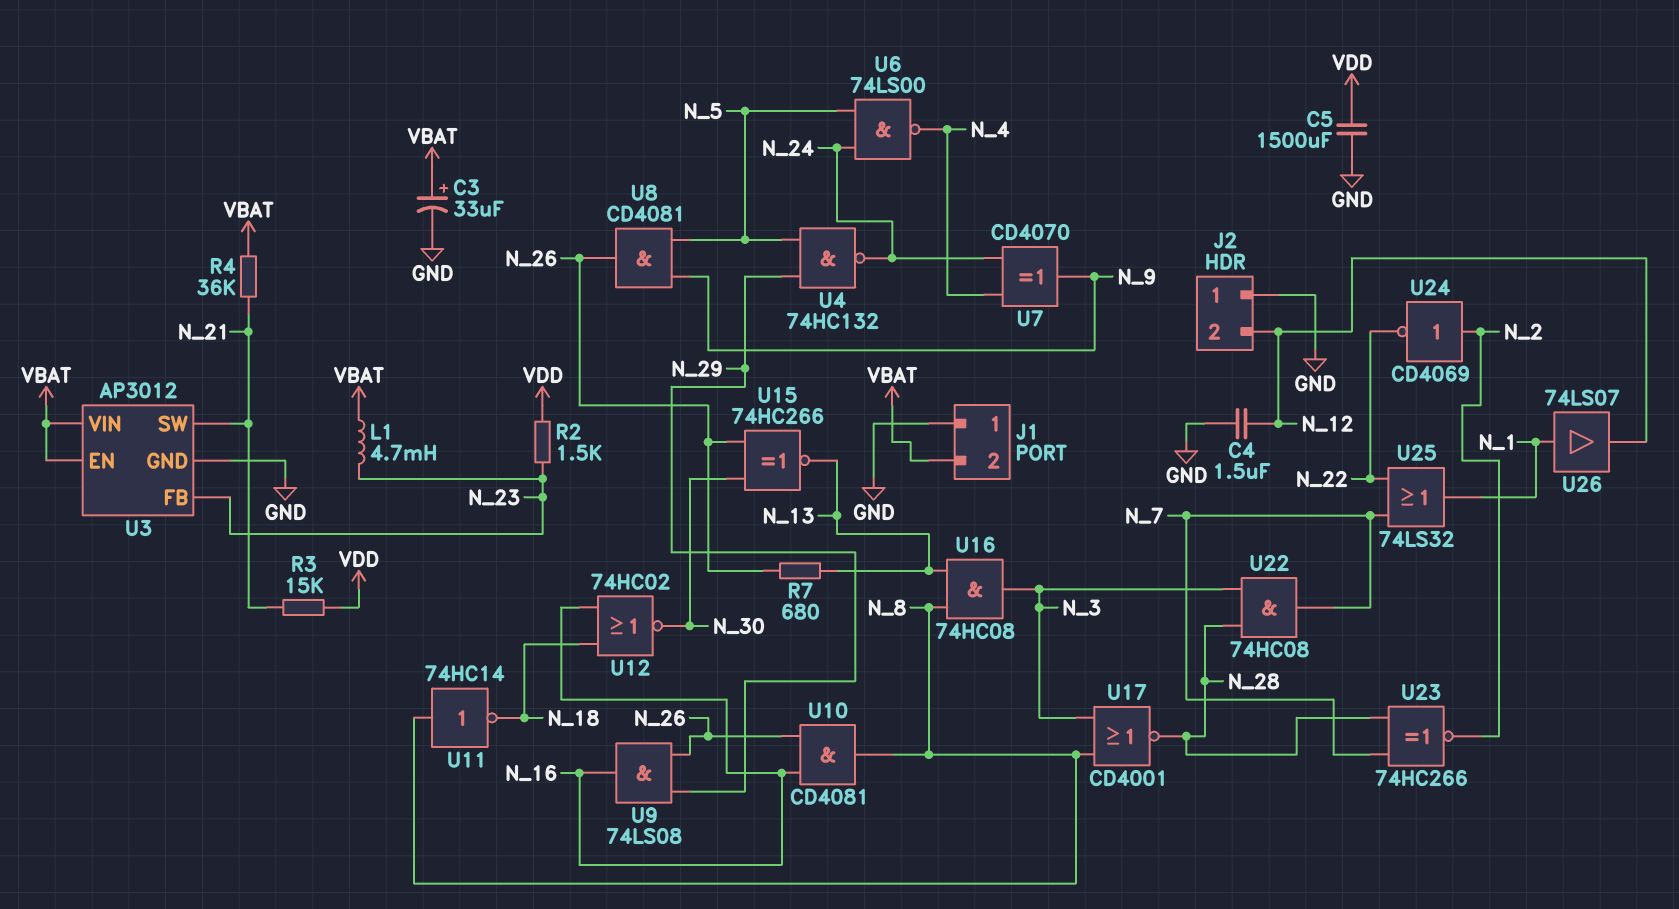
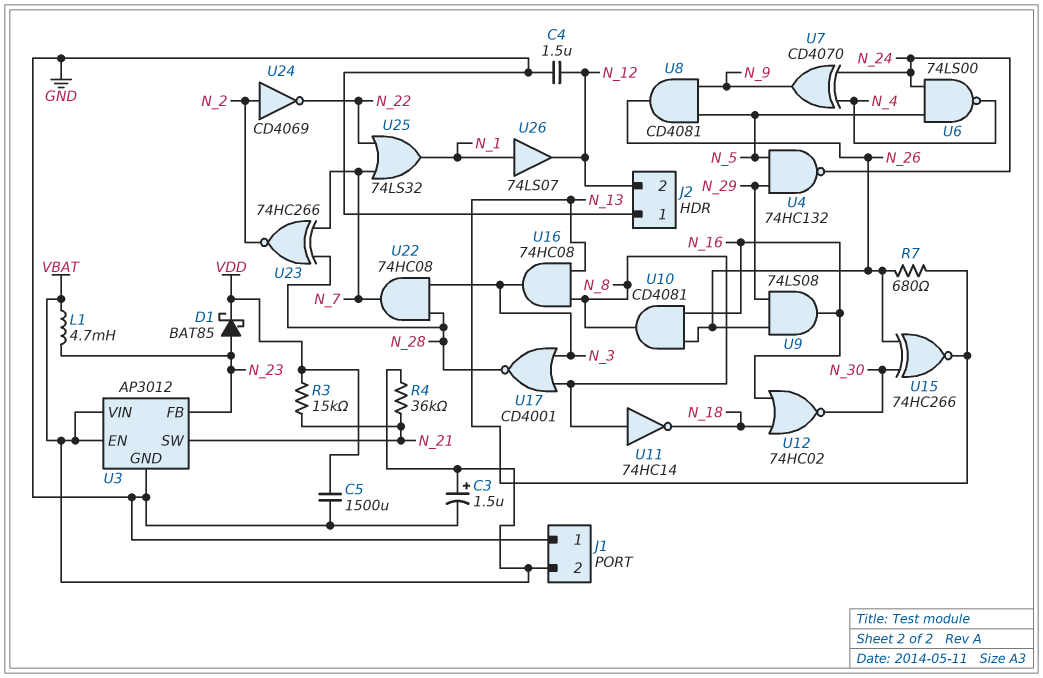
C3: 33uF (plus VBAT, minus GND) -> 1.5uF (plus VBAT, minus GND)
D1: none -> schottky BAT85 (A N_23, K VDD)
R2: 1.5k (N_23, VDD) -> none

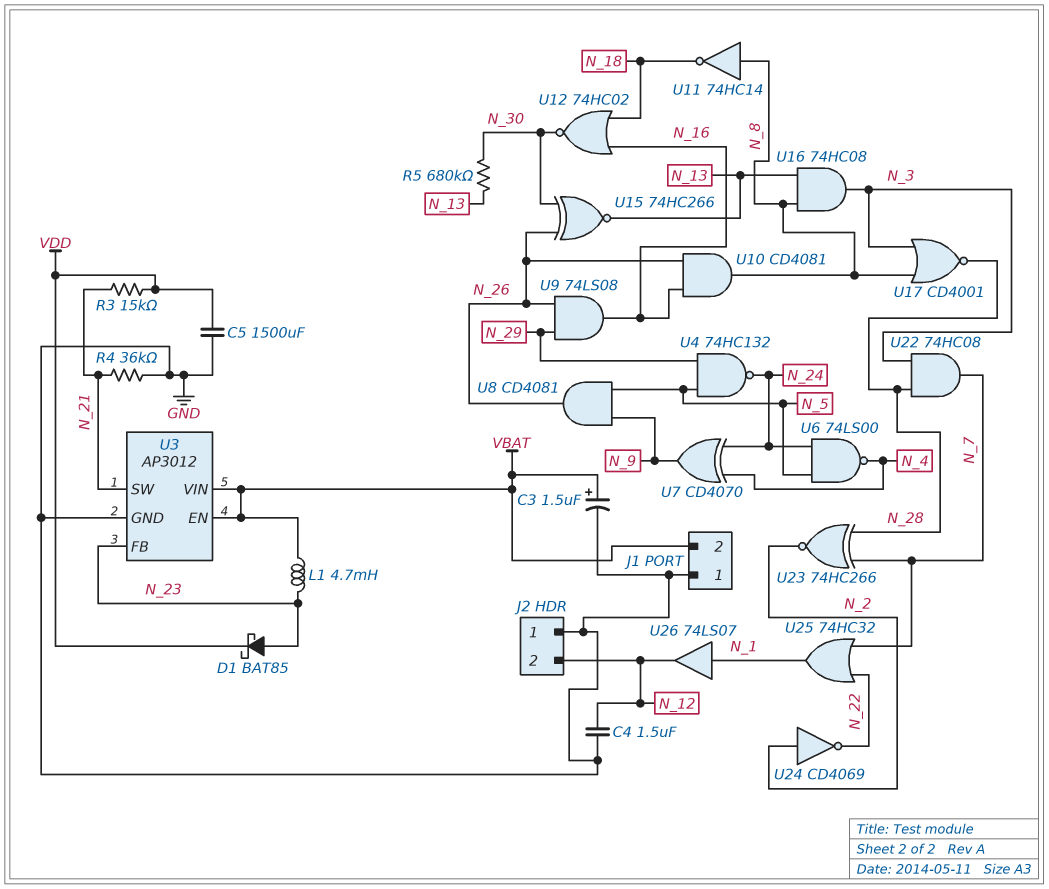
R4: 36k (N_21, VBAT) -> 36k (GND, N_21)
R5: none -> 680k (N_13, N_30)
R7: 680 (N_13, N_26) -> none
U25: OR 74LS32 (in N_7, in N_22, out N_1) -> OR 74HC32 (in N_7, in N_22, out N_1)

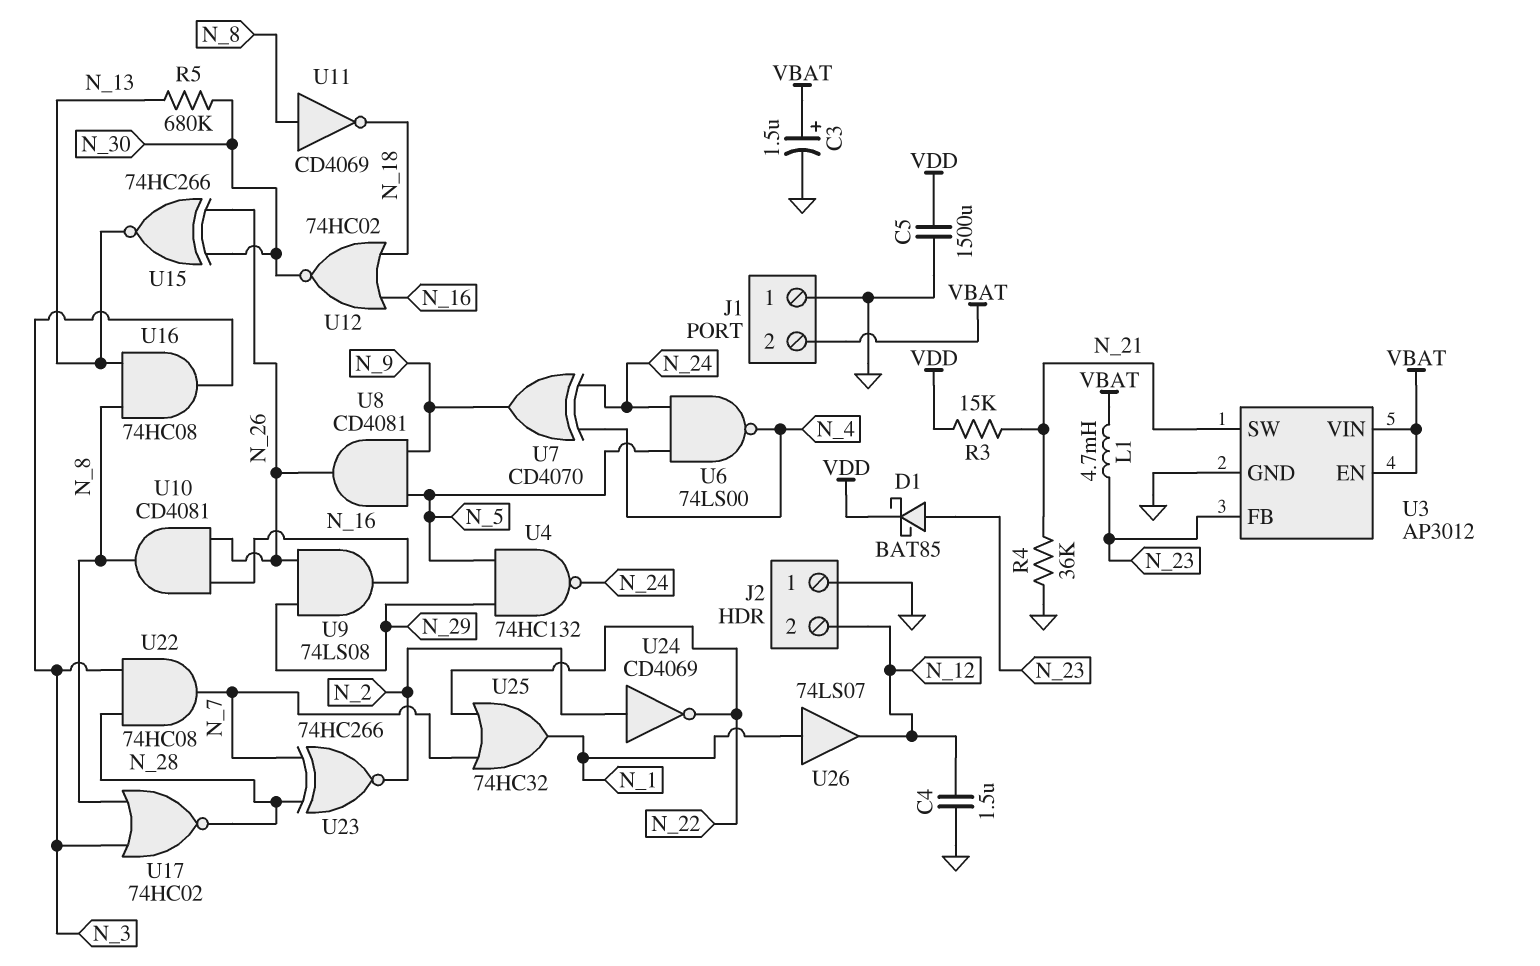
U11: NOT 74HC14 (in N_8, out N_18) -> NOT CD4069 (in N_8, out N_18)
U17: NOR CD4001 (in N_3, in N_8, out N_28) -> NOR 74HC02 (in N_3, in N_8, out N_28)

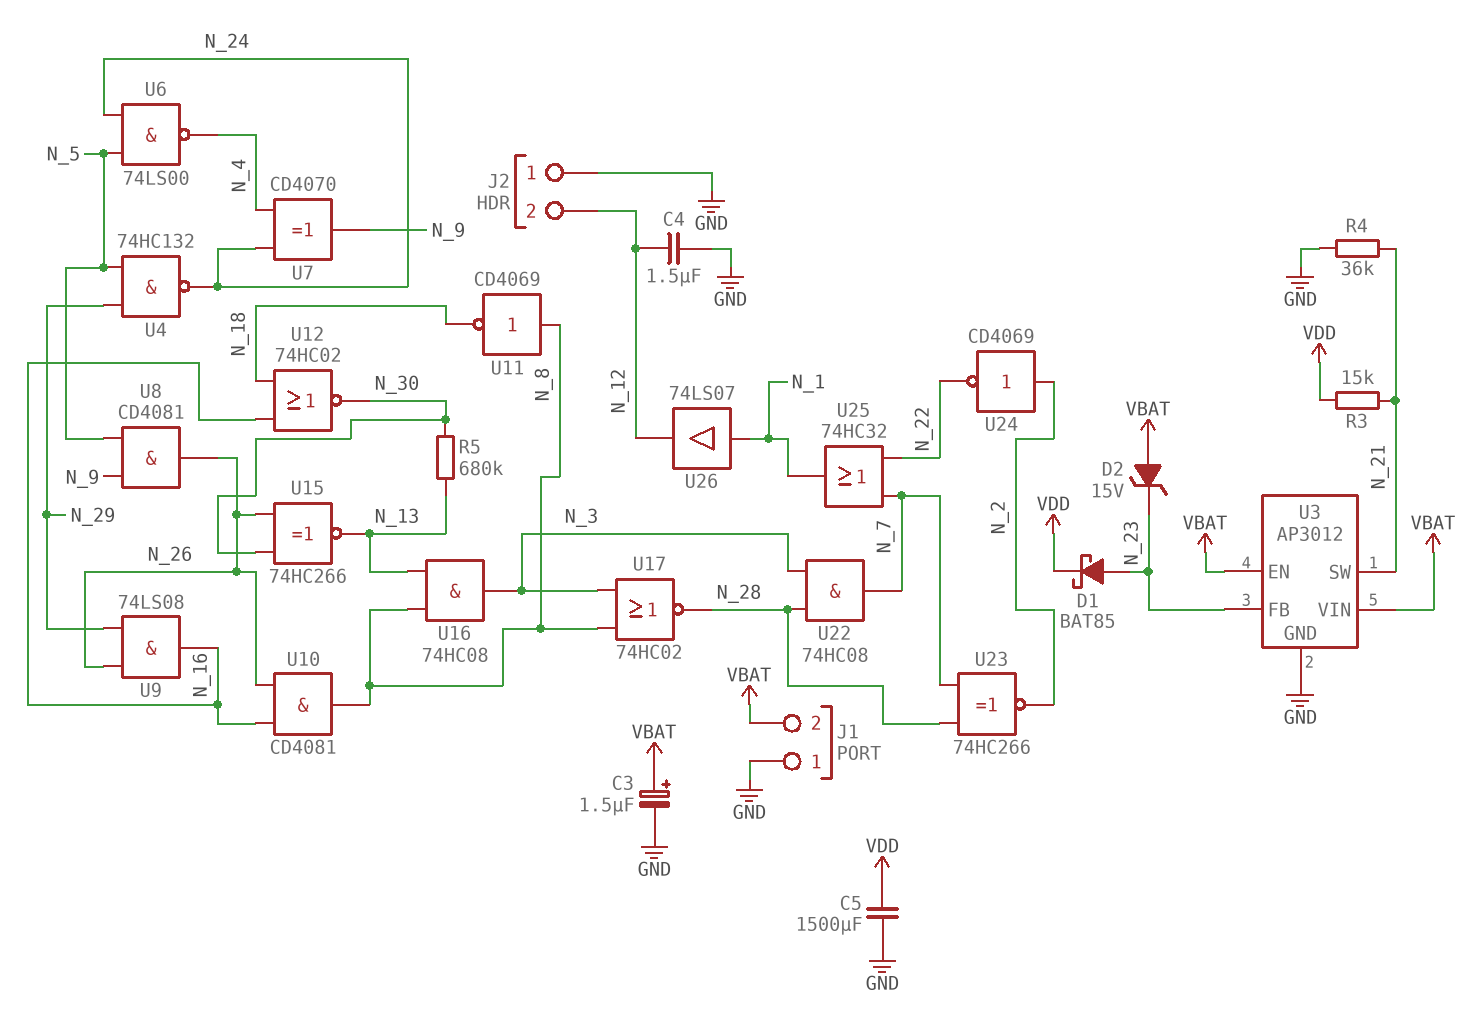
D2: none -> zener 15V (A VBAT, K N_23)
L1: 4.7mH (N_23, VBAT) -> none

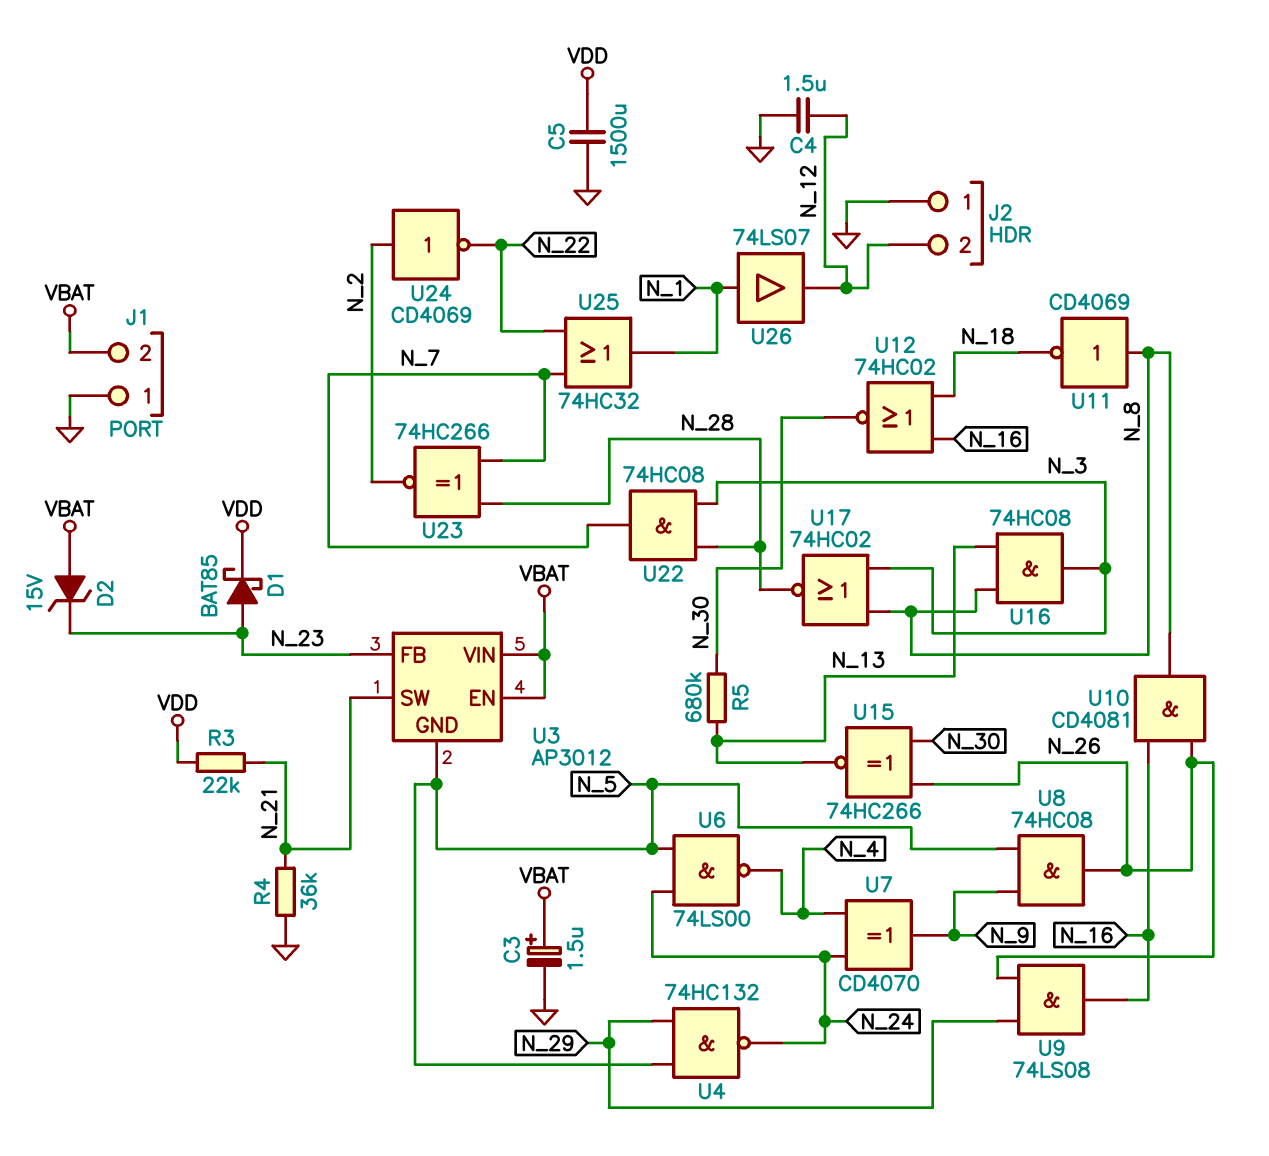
R3: 15k (N_21, VDD) -> 22k (N_21, VDD)
U3 pin GND: GND -> N_5
U8: AND CD4081 (in N_5, in N_9, out N_26) -> AND 74HC08 (in N_5, in N_9, out N_26)

